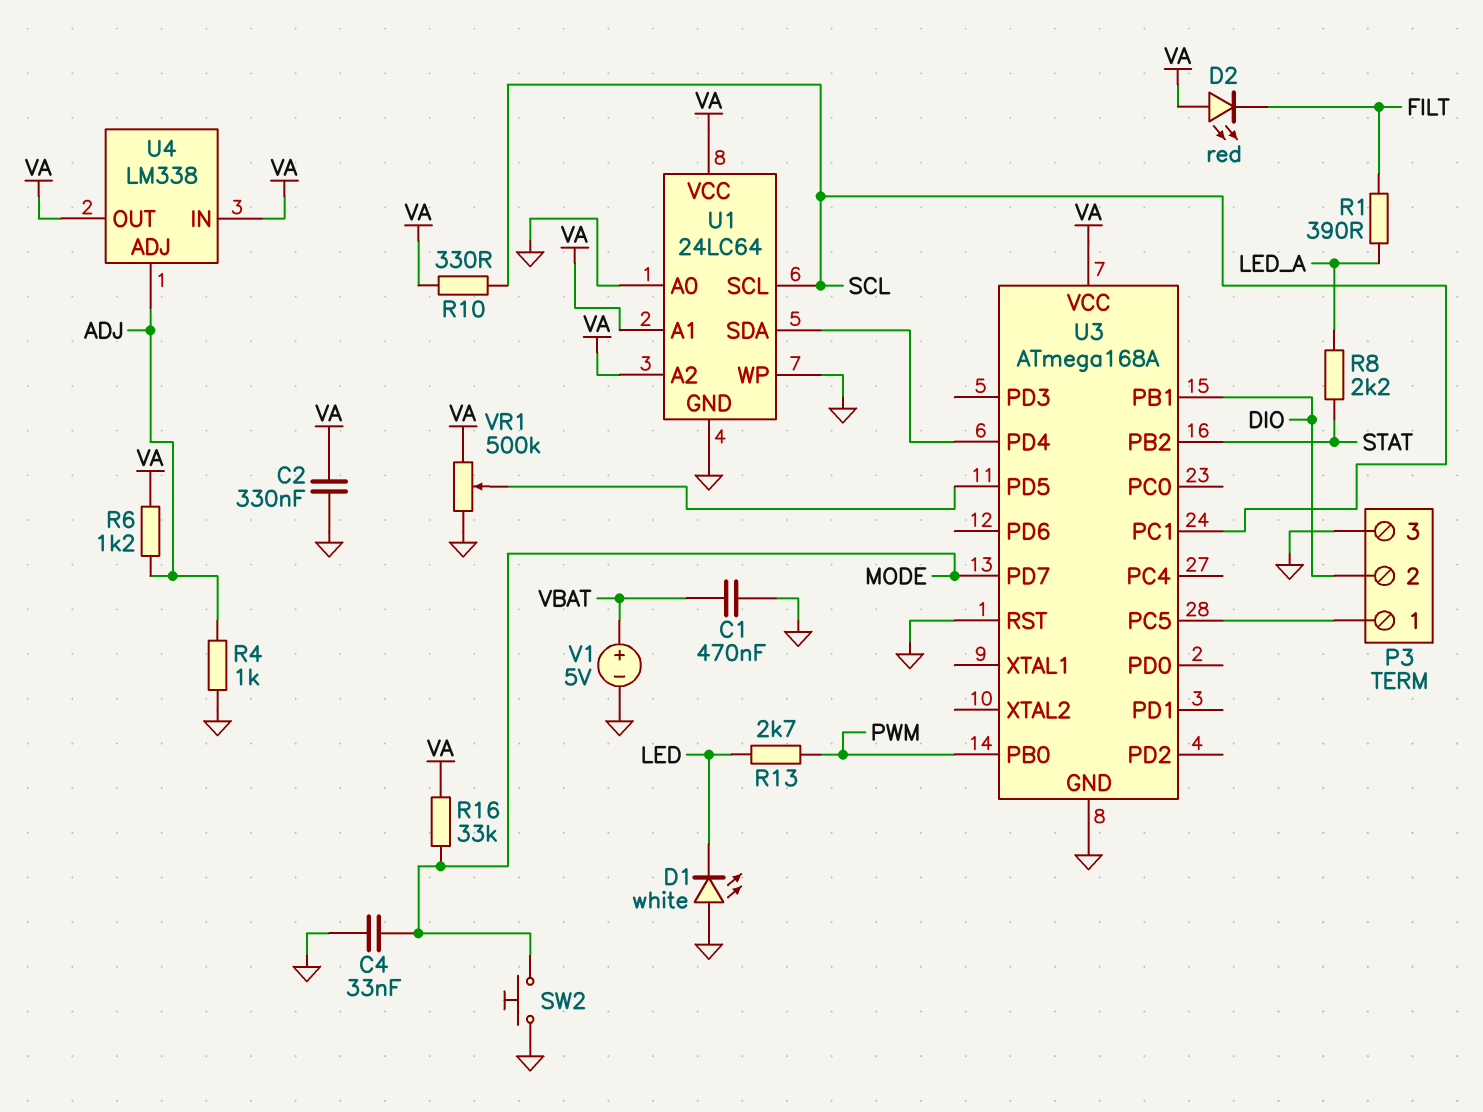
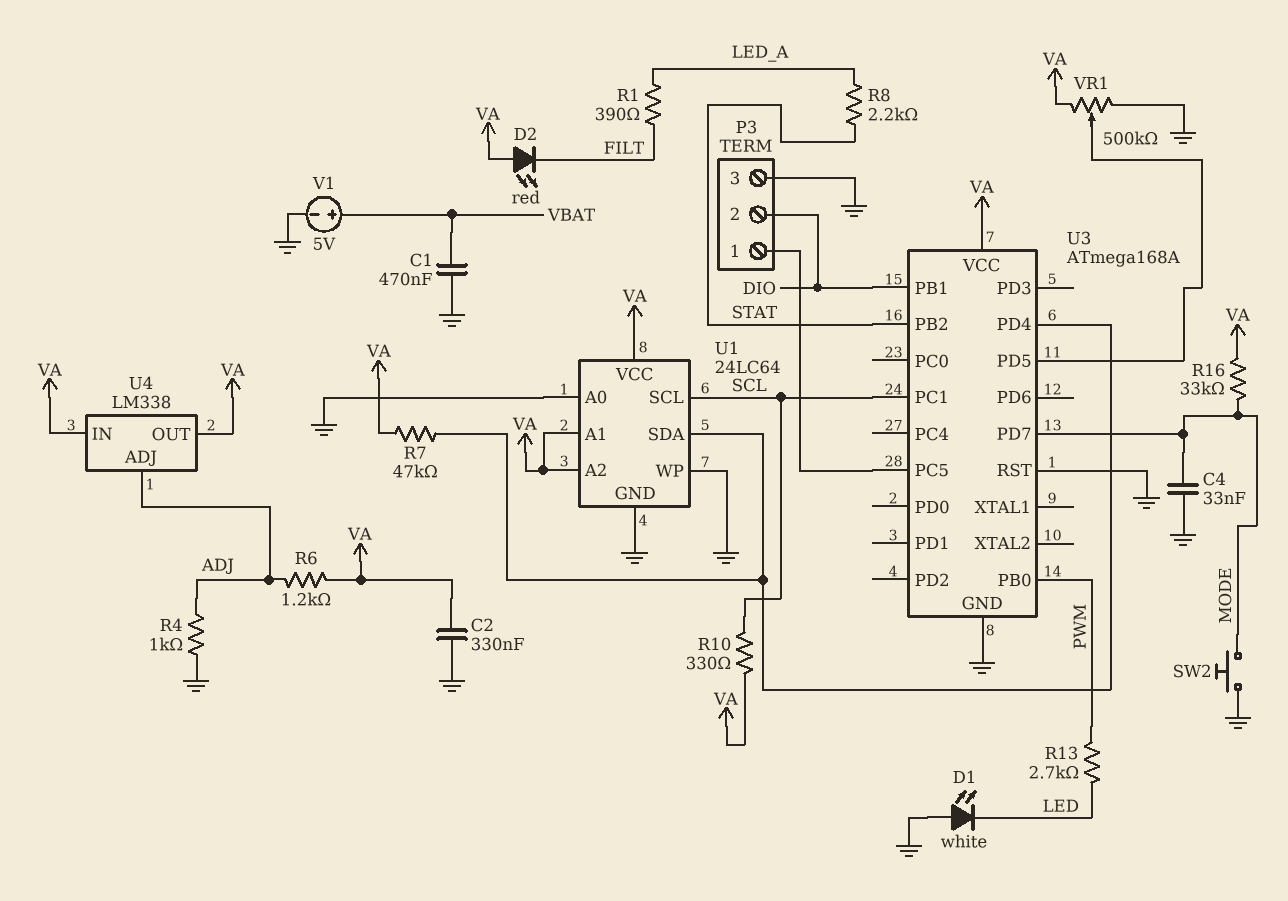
R7: none -> 47k (U1/SDA, VA)

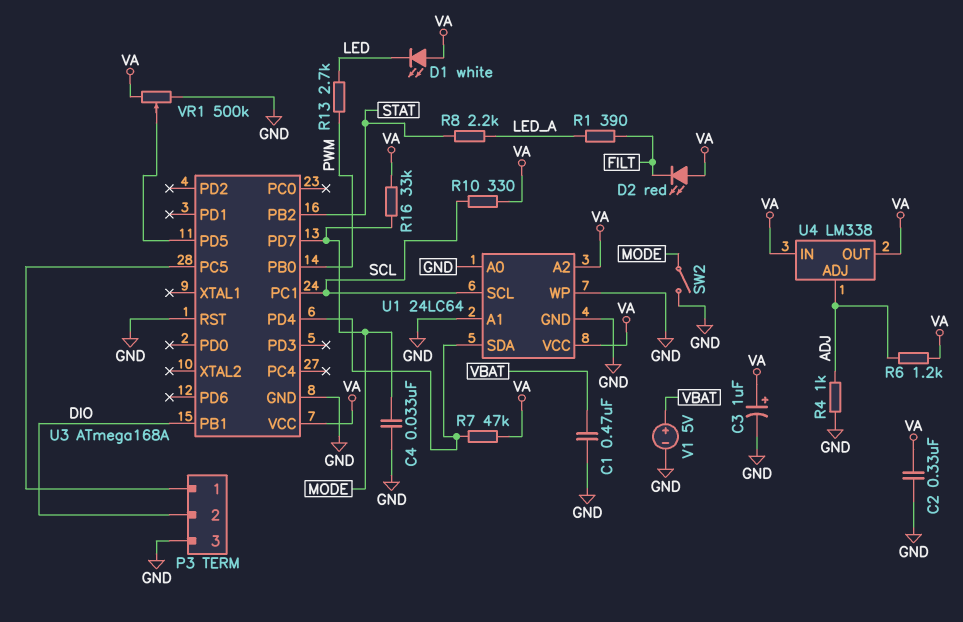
C3: none -> 1uF (plus VA, minus GND)
D1: LED white (A GND, K LED) -> LED white (A VA, K LED)
SW2: button (GND, MODE) -> switch (GND, MODE)
U1 pin A1: VA -> GND

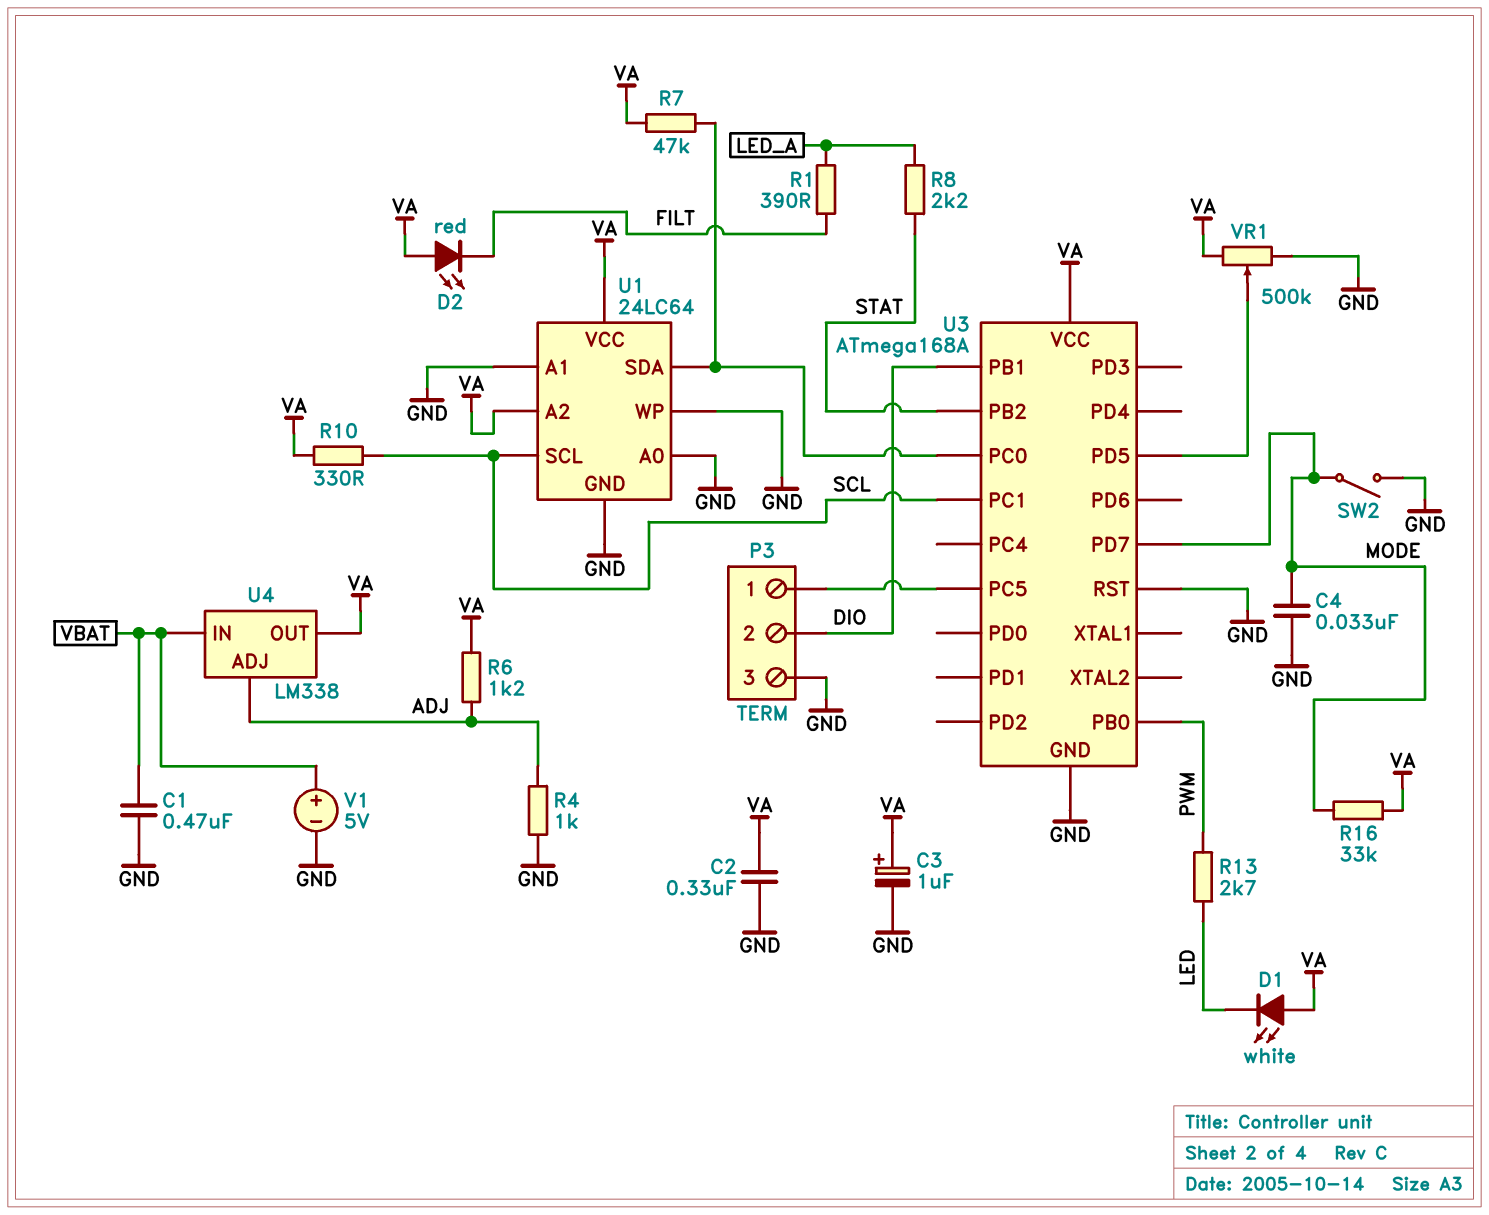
U3 pin PC0: none -> U1/SDA
U3 pin PD4: U1/SDA -> none
U4 pin IN: VA -> VBAT

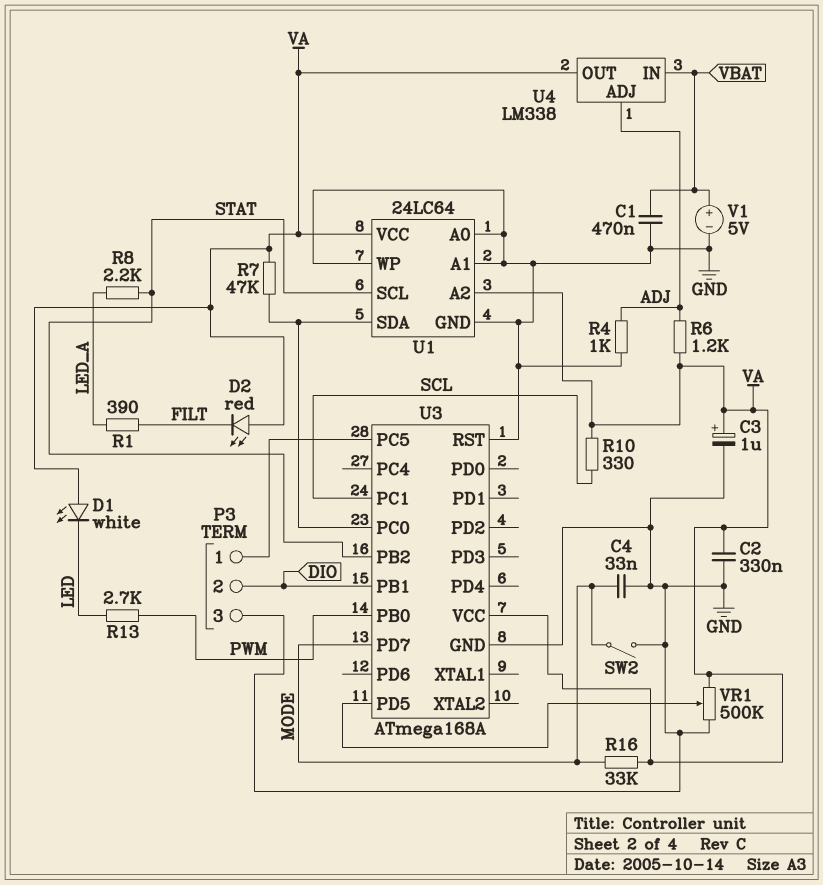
U1 pin SCL: SCL -> STAT

